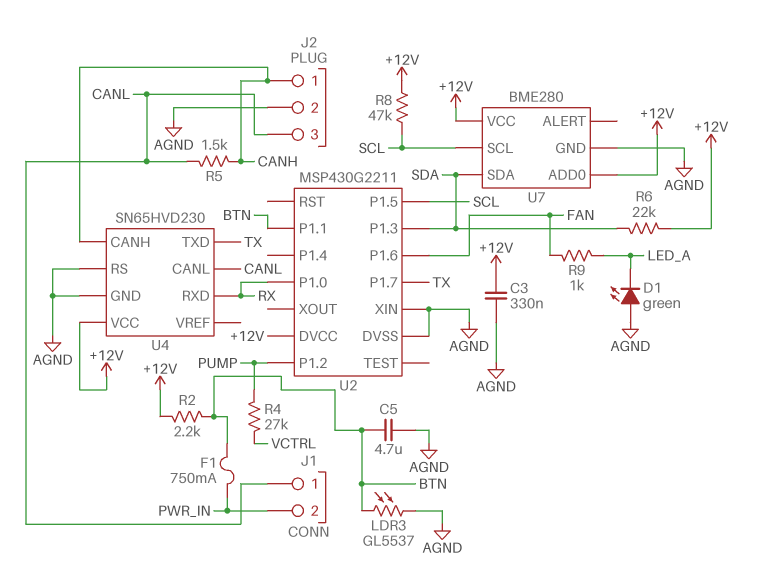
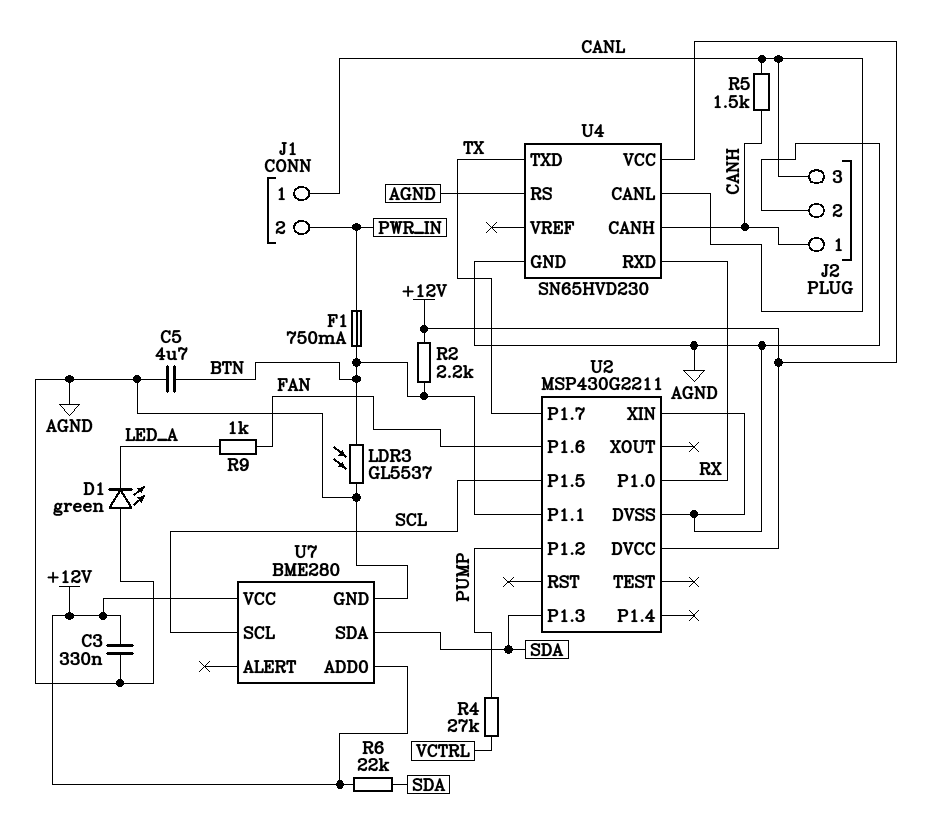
R8: 47k (+12V, SCL) -> none

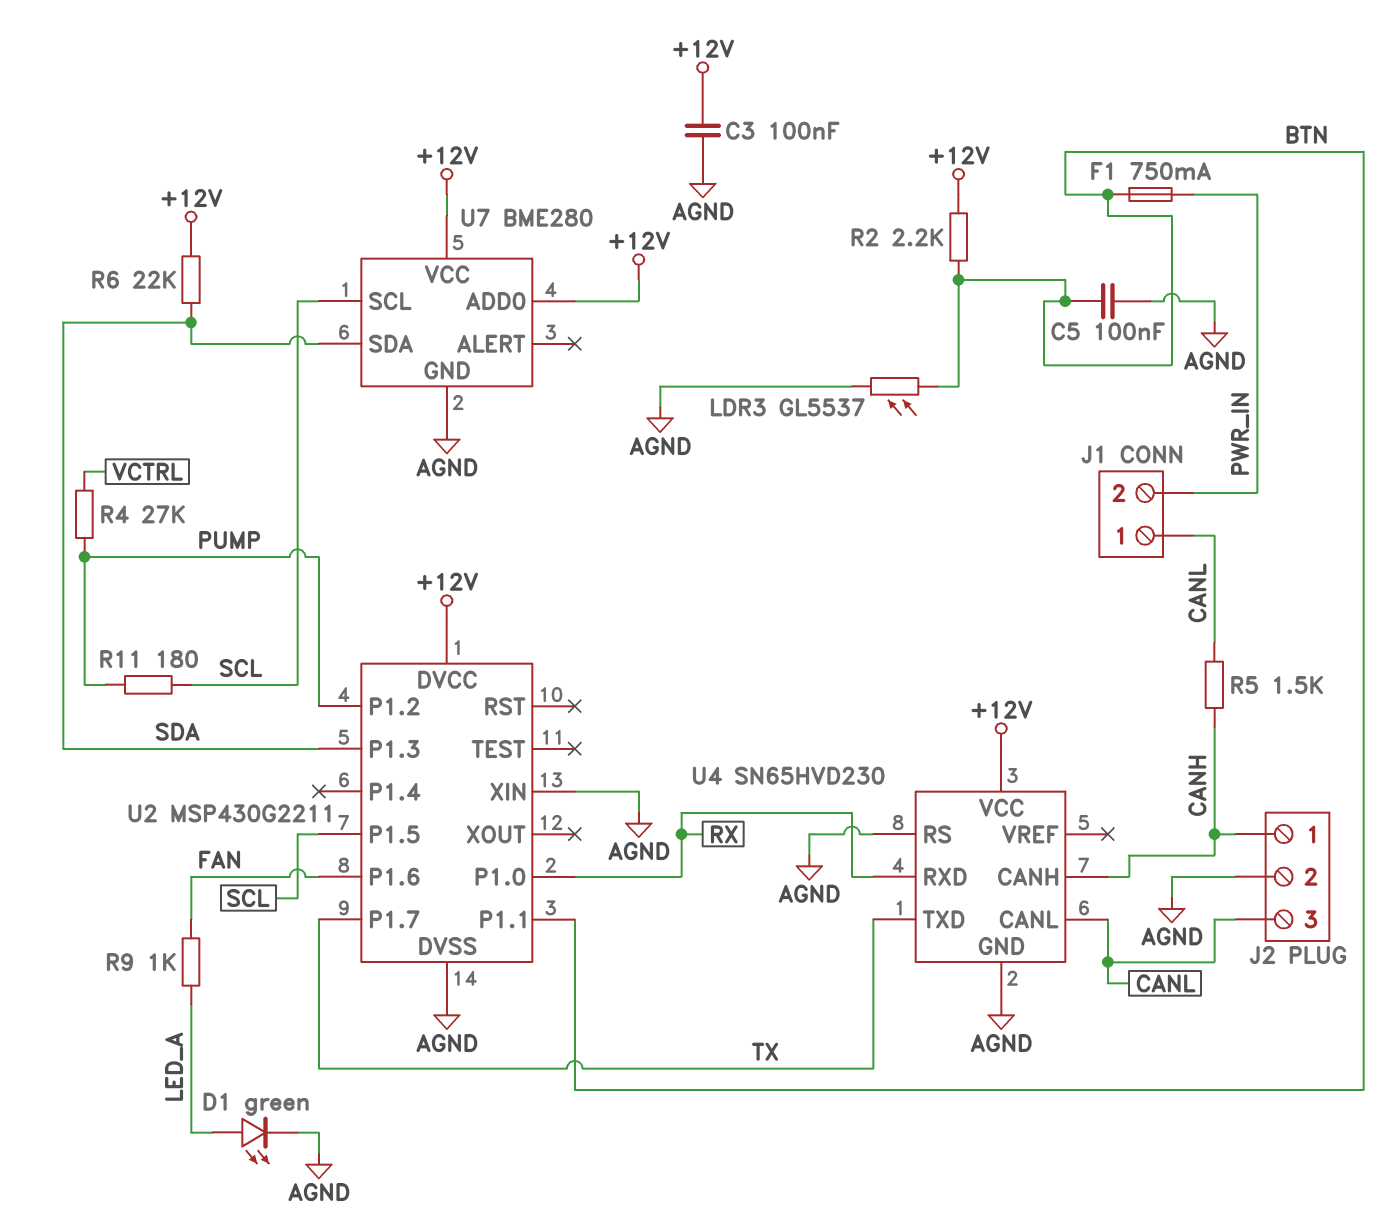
C3: 330nF (+12V, AGND) -> 100nF (+12V, AGND)
C5: 4.7uF (AGND, BTN) -> 100nF (AGND, BTN)
D1: LED green (A AGND, K LED_A) -> LED green (A LED_A, K AGND)
R11: none -> 180 (PUMP, SCL)

